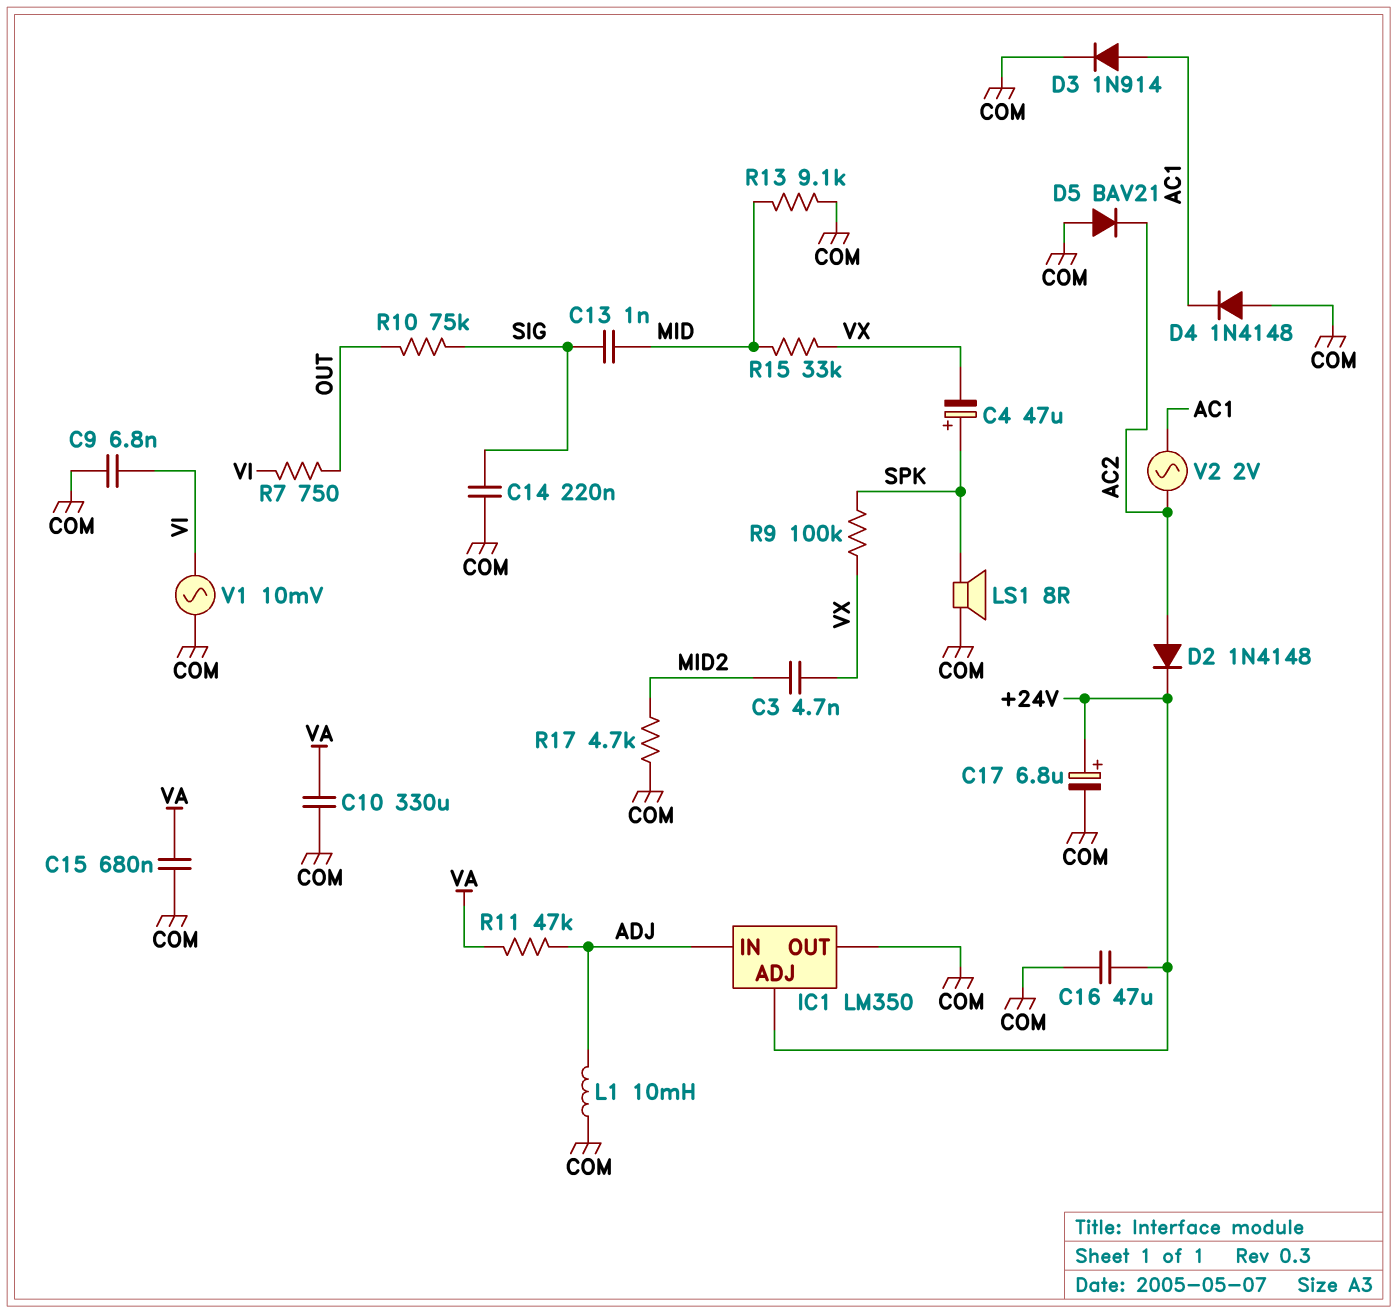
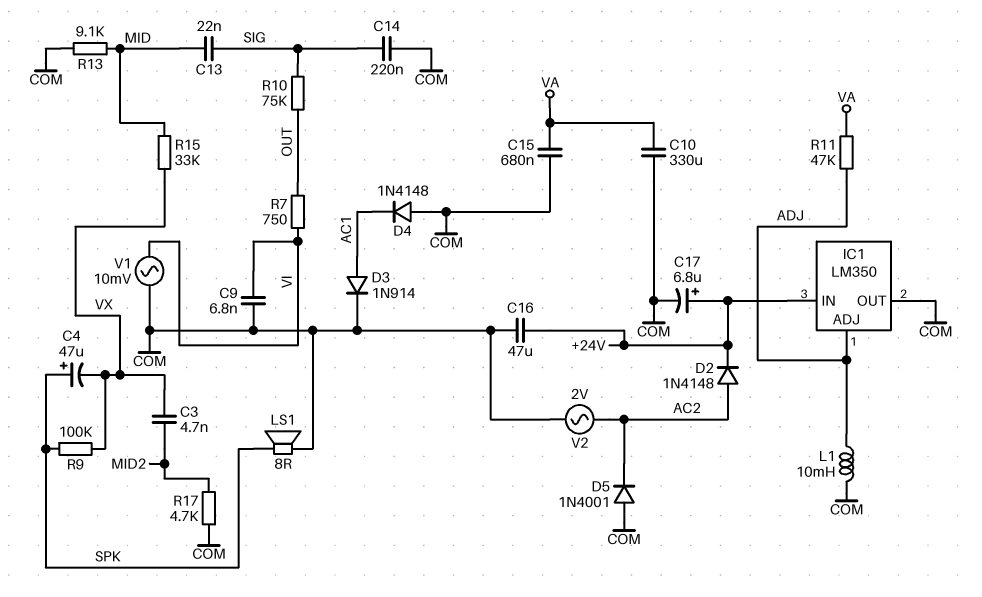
C13: 1nF (MID, SIG) -> 22nF (MID, SIG)
D5: diode BAV21 (A COM, K AC2) -> diode 1N4001 (A COM, K AC2)
IC1 pin ADJ: +24V -> ADJ
IC1 pin IN: ADJ -> +24V
V2: AC 2V (AC1, AC2) -> AC 2V (AC2, COM)

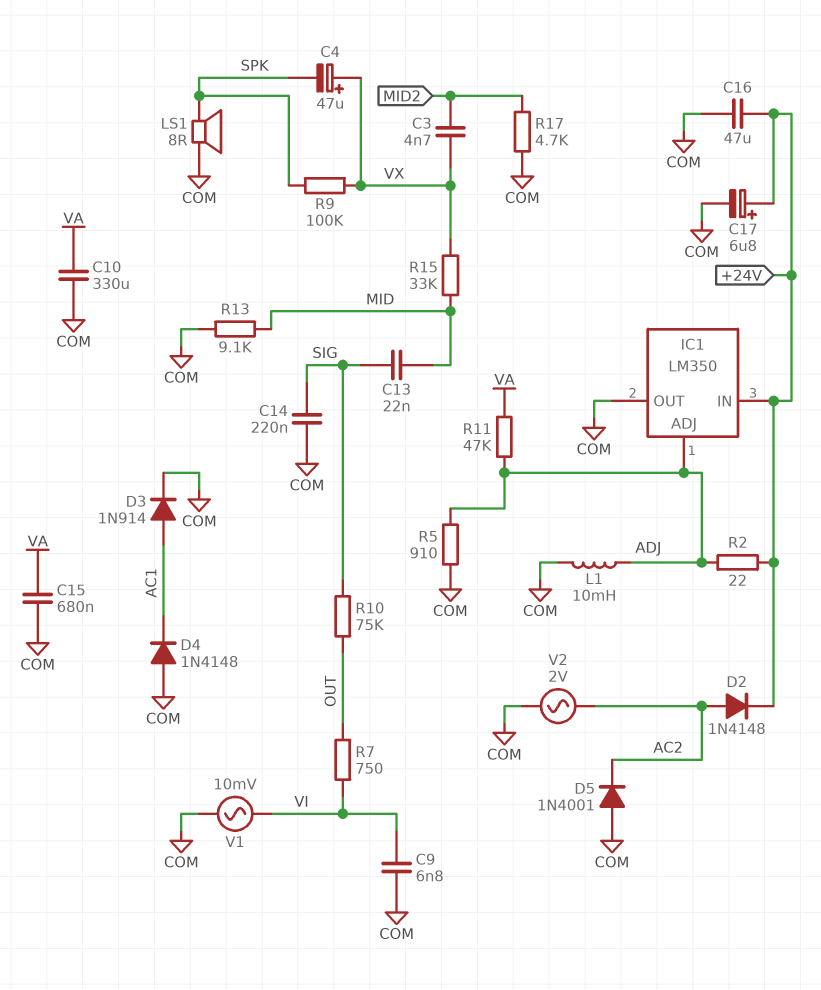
C4: 47uF (plus SPK, minus VX) -> 47uF (plus VX, minus SPK)
R2: none -> 22 (+24V, ADJ)
R5: none -> 910 (ADJ, COM)

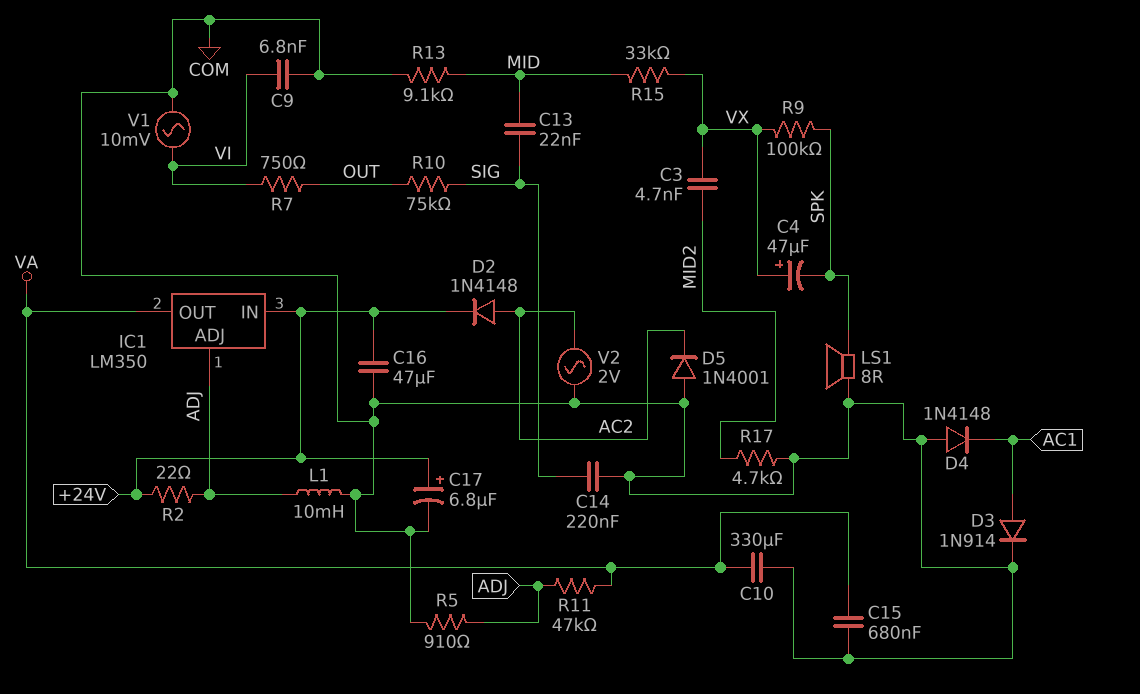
IC1 pin OUT: COM -> VA

